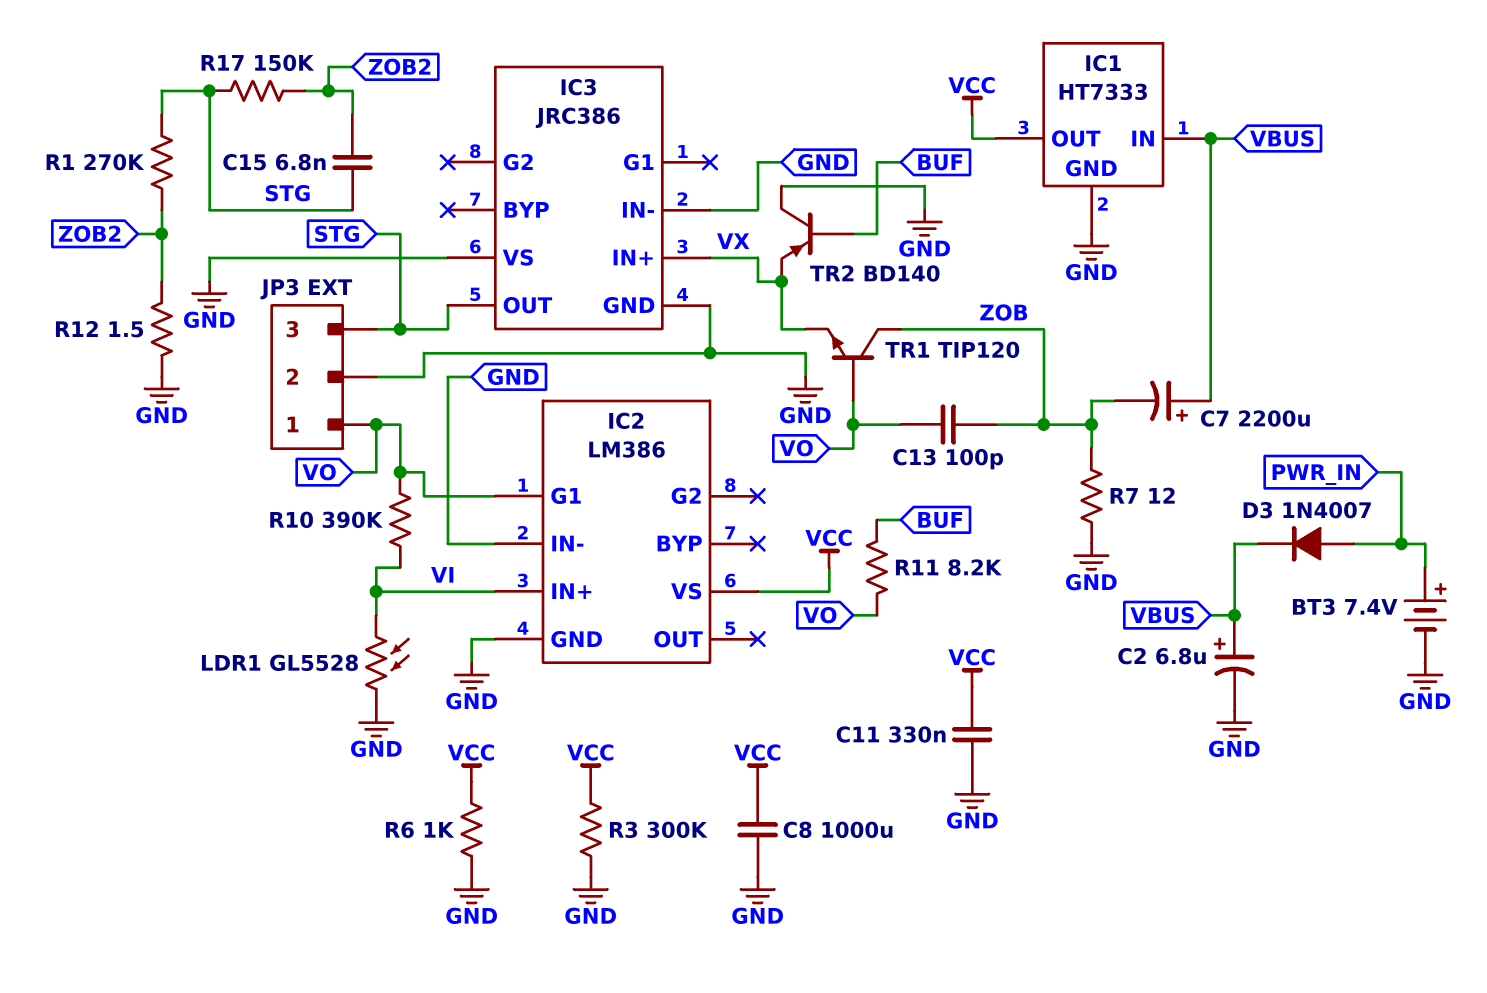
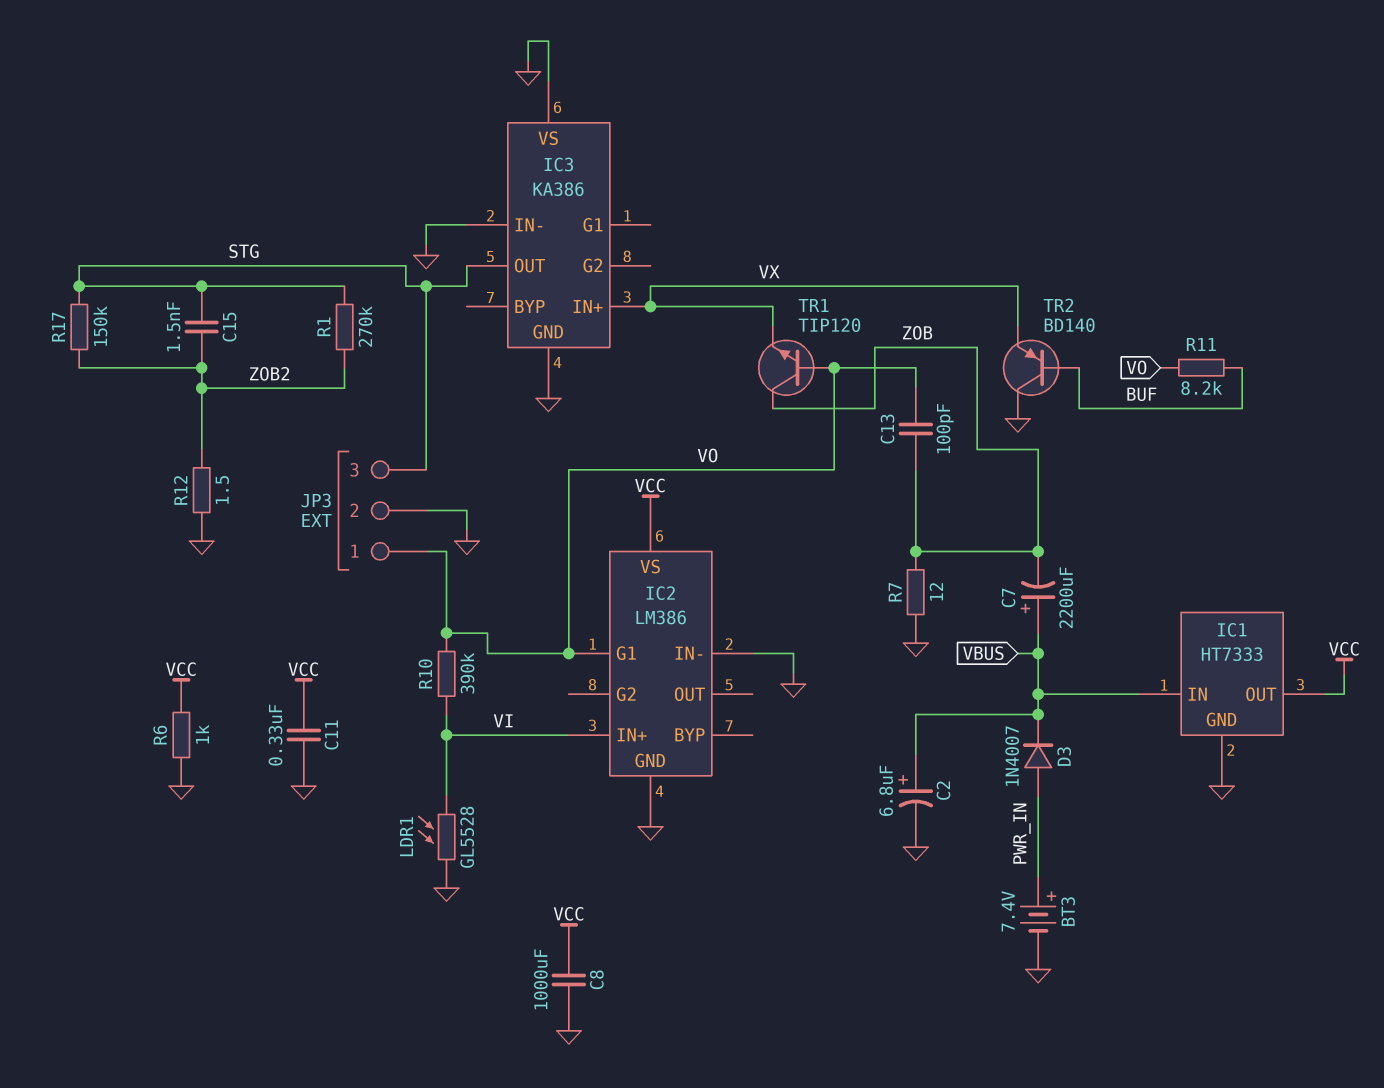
C15: 6.8nF (STG, ZOB2) -> 1.5nF (STG, ZOB2)
IC3: JRC386 -> KA386
R3: 300k (GND, VCC) -> none

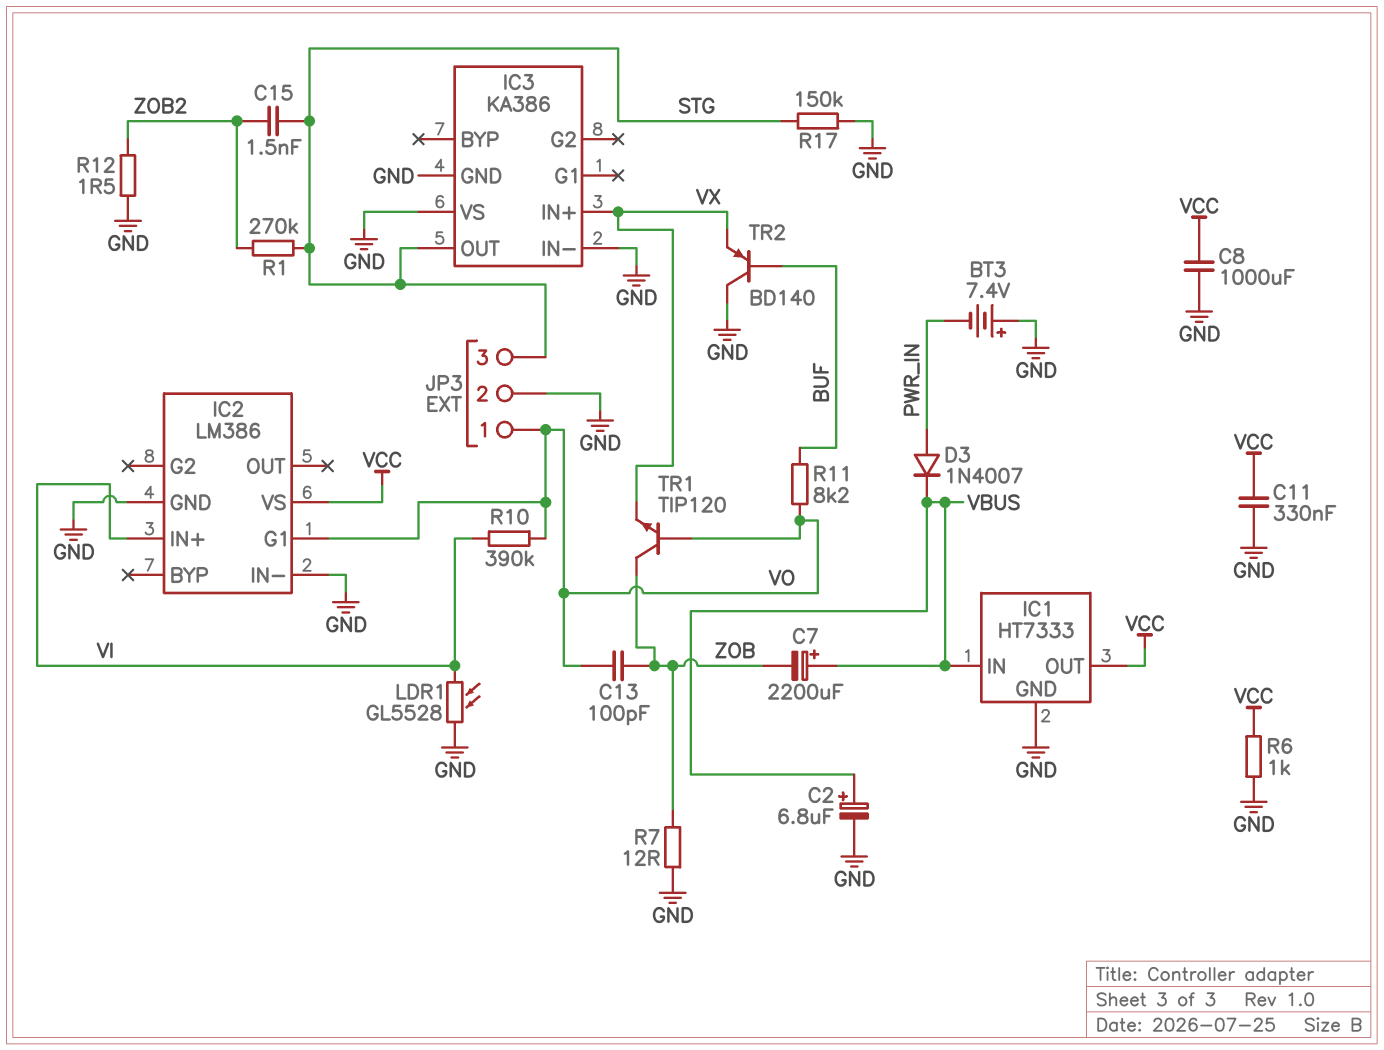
BT3: 7.4V (plus PWR_IN, minus GND) -> 7.4V (plus GND, minus PWR_IN)
R17: 150k (STG, ZOB2) -> 150k (GND, STG)

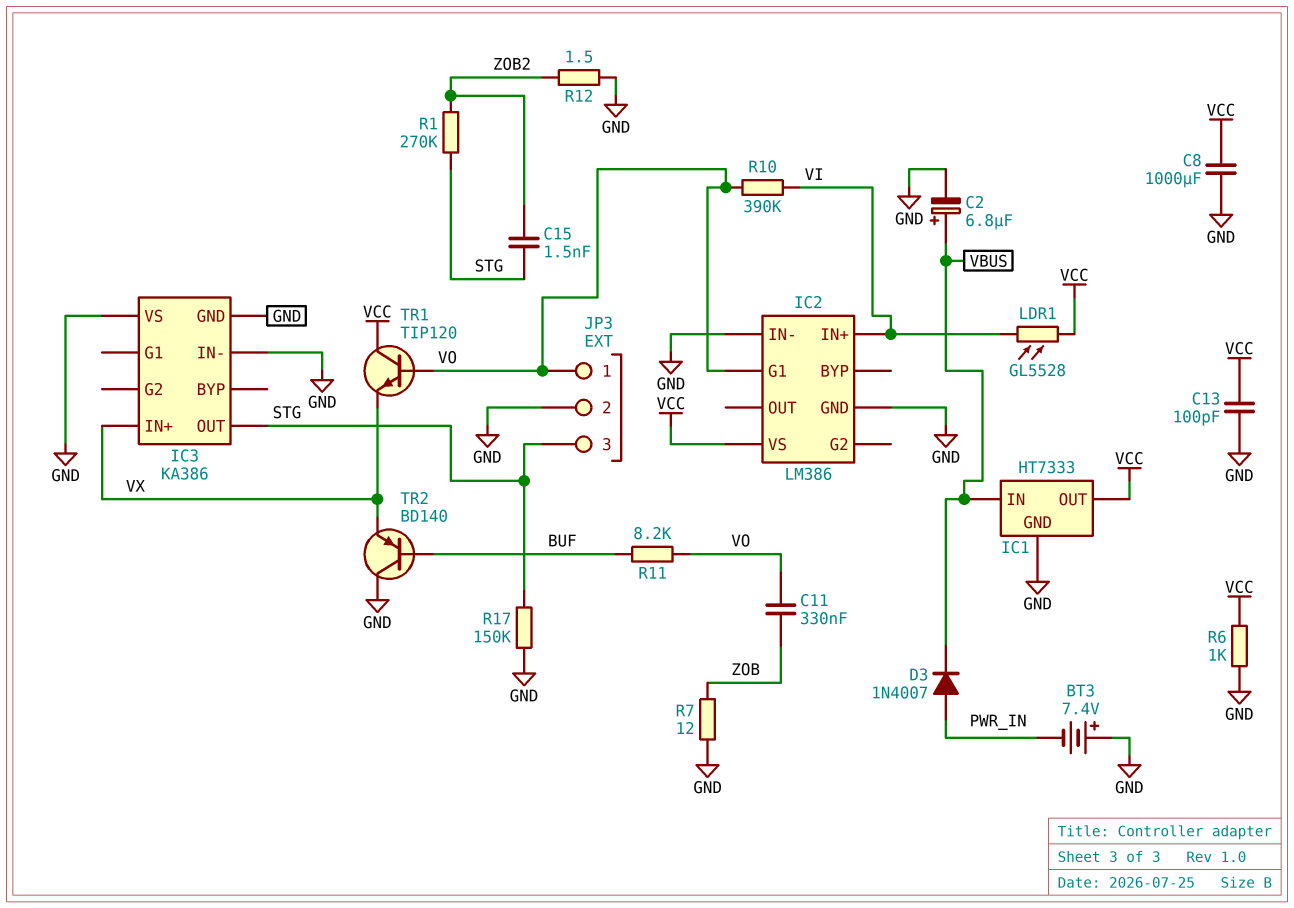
C7: 2200uF (plus VBUS, minus ZOB) -> none
C11: 330nF (GND, VCC) -> 330nF (VO, ZOB)
C13: 100pF (VO, ZOB) -> 100pF (GND, VCC)
LDR1: GL5528 (GND, VI) -> GL5528 (VCC, VI)
TR1: NPN TIP120 (B VO, C ZOB, E VX) -> NPN TIP120 (B VO, C VCC, E VX)

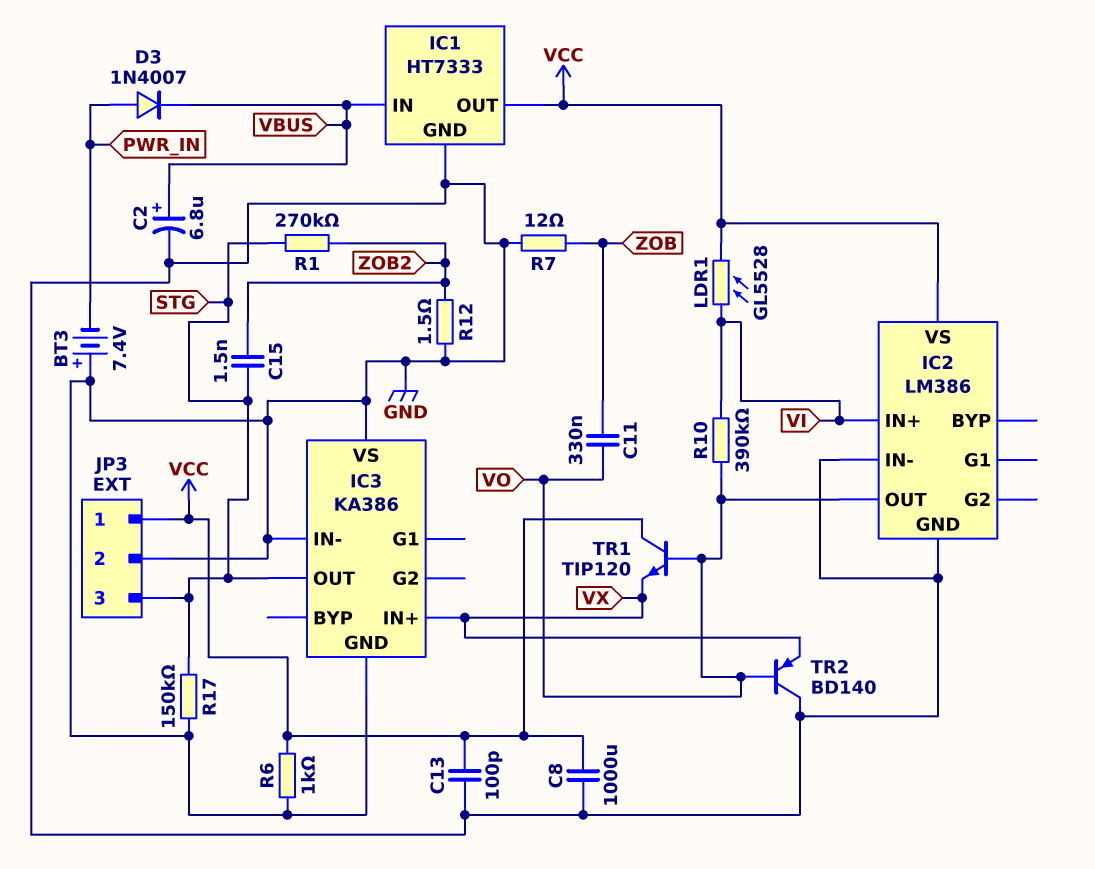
IC2 pin G1: VO -> none
IC2 pin OUT: none -> VO
JP3 pin 1: VO -> VCC
R11: 8.2k (BUF, VO) -> none
TR2: PNP BD140 (B BUF, C GND, E VX) -> PNP BD140 (B VO, C GND, E VX)

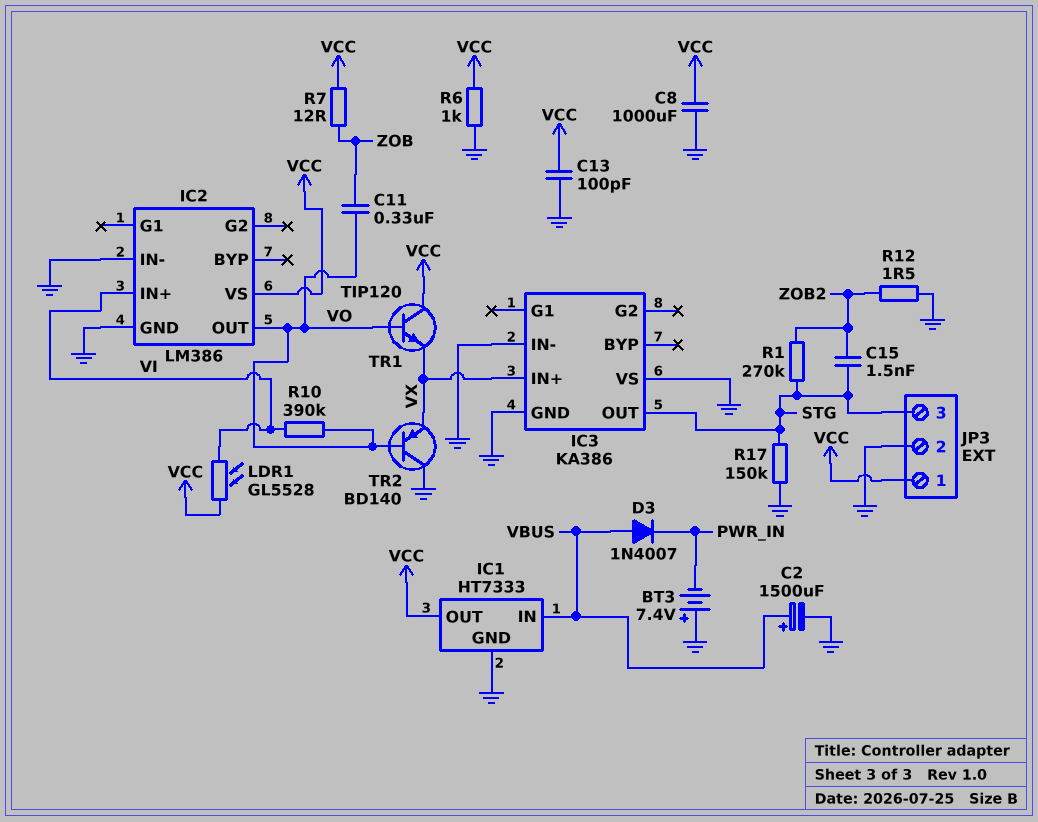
C2: 6.8uF (plus VBUS, minus GND) -> 1500uF (plus VBUS, minus GND)
D3: diode 1N4007 (A PWR_IN, K VBUS) -> diode 1N4007 (A VBUS, K PWR_IN)
R7: 12 (GND, ZOB) -> 12 (VCC, ZOB)

